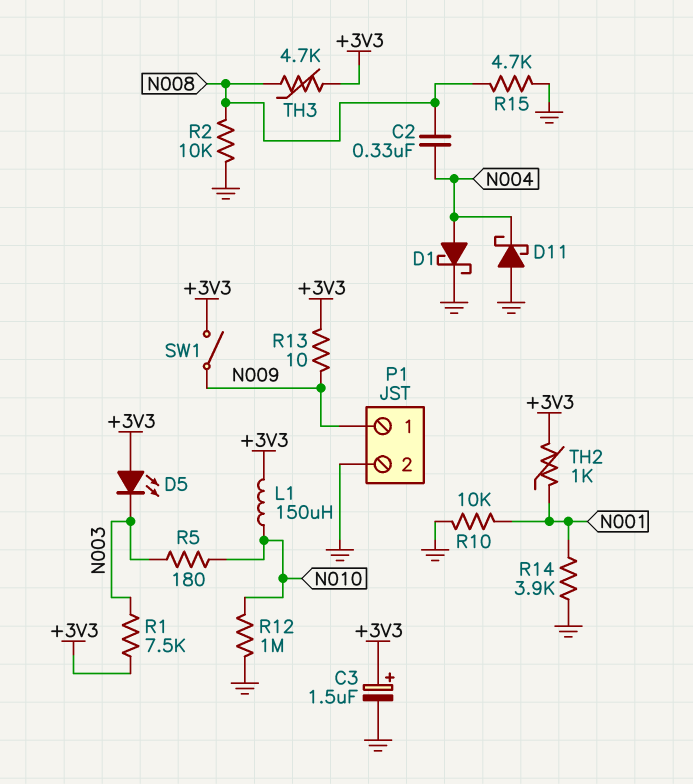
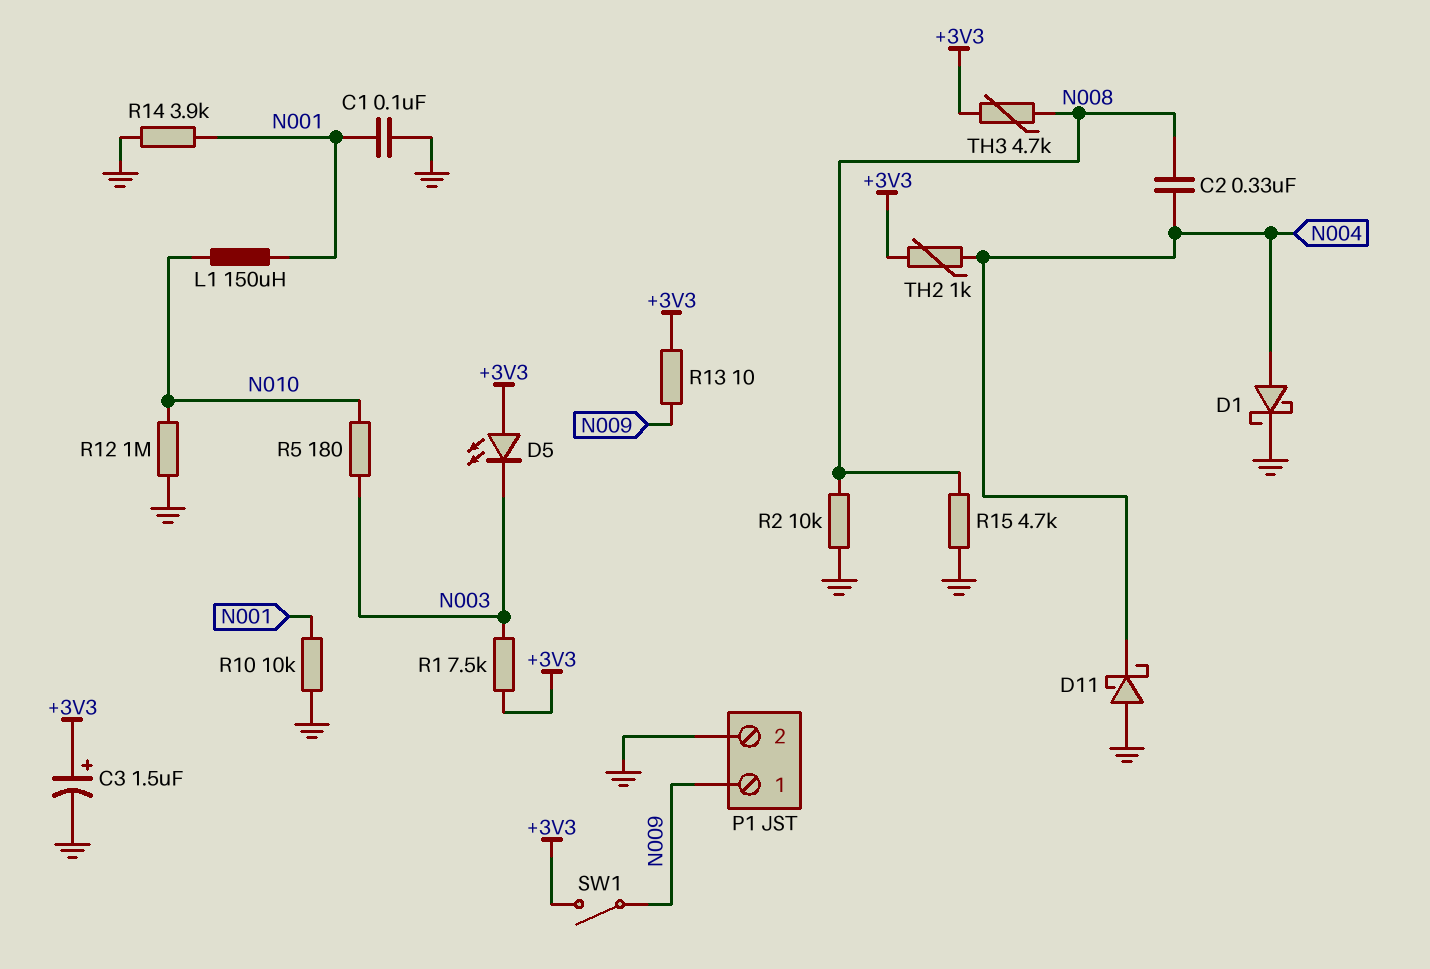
C1: none -> 100nF (GND, N001)
L1: 150uH (+3V3, N010) -> 150uH (N001, N010)
TH2: 1k (+3V3, N001) -> 1k (+3V3, N004)

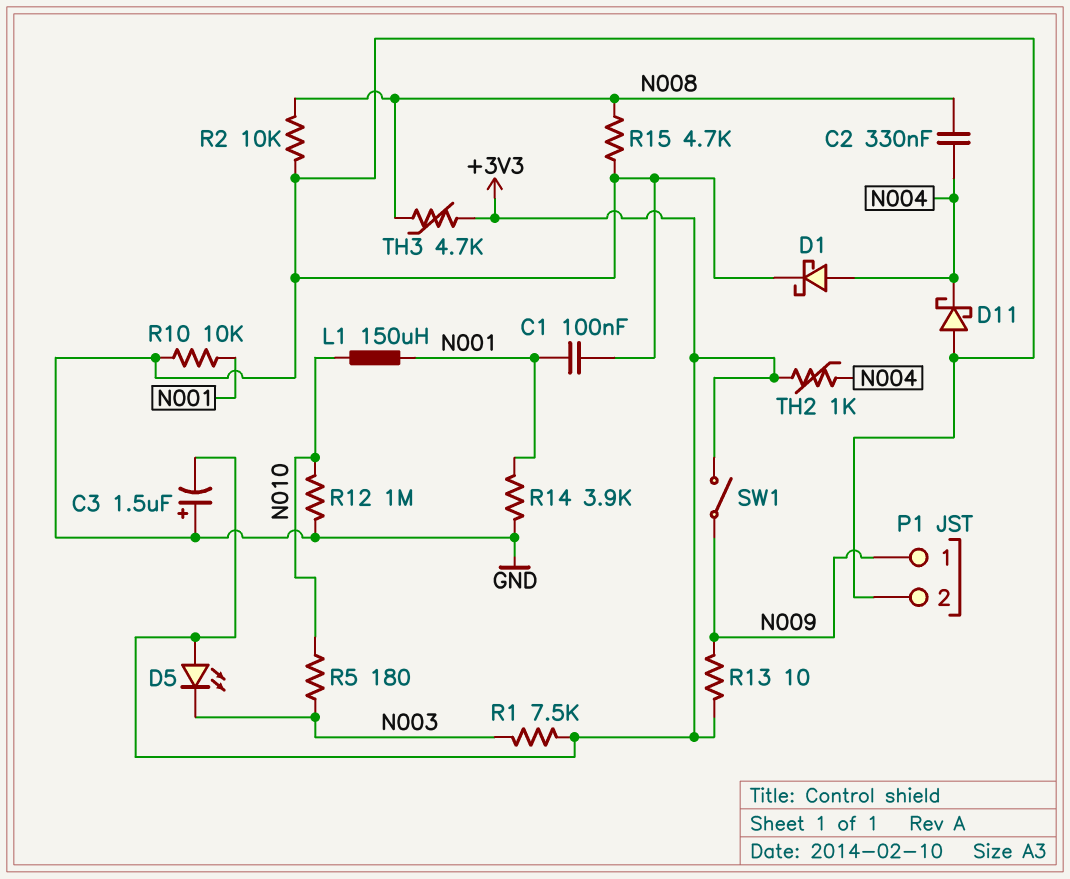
C3: 1.5uF (plus +3V3, minus GND) -> 1.5uF (plus GND, minus +3V3)

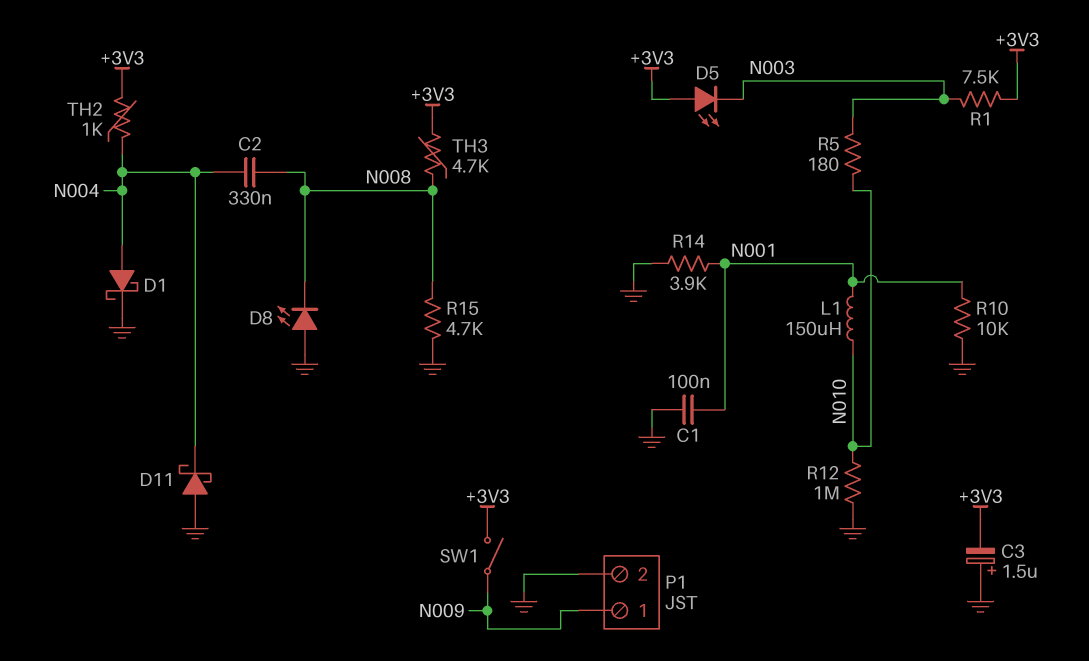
D8: none -> LED (A GND, K N008)
R2: 10k (GND, N008) -> none
R13: 10 (+3V3, N009) -> none

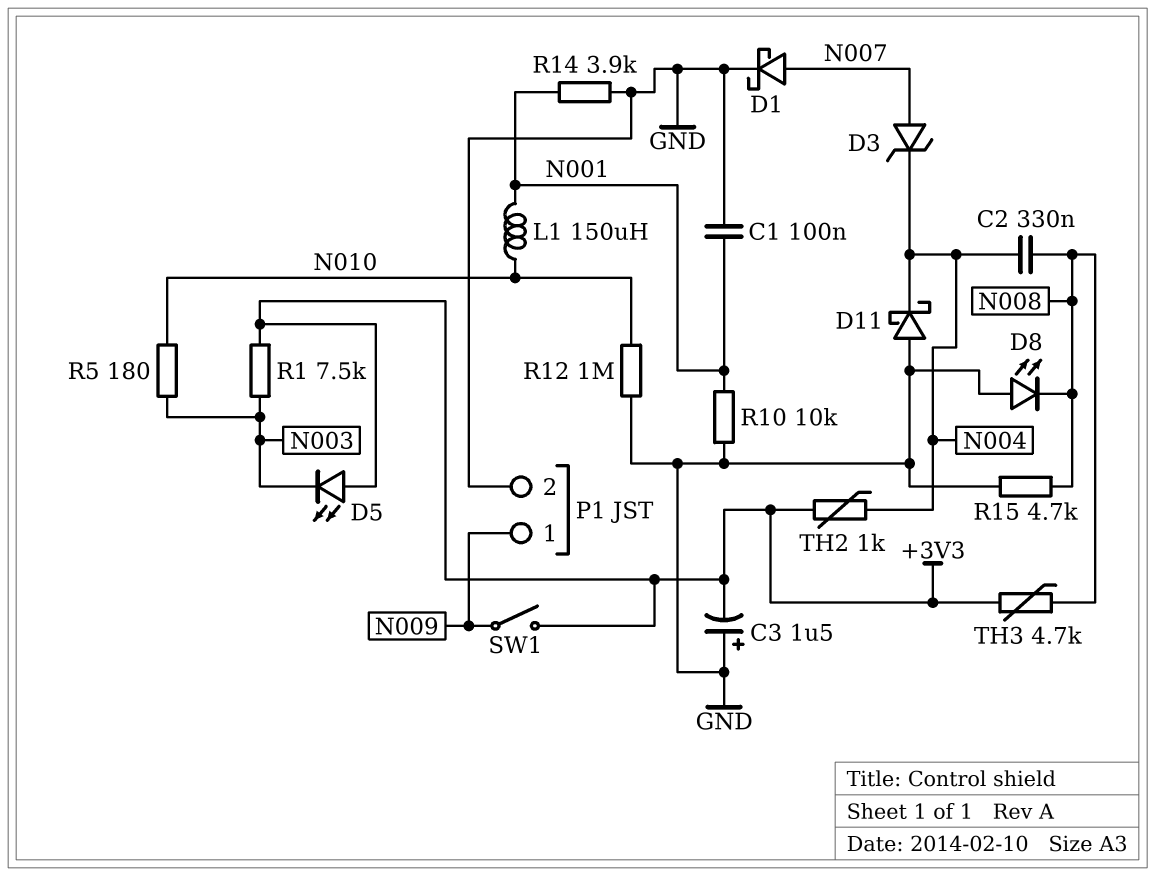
D1: schottky (A N004, K GND) -> schottky (A N007, K GND)
D3: none -> zener (A N007, K N004)

